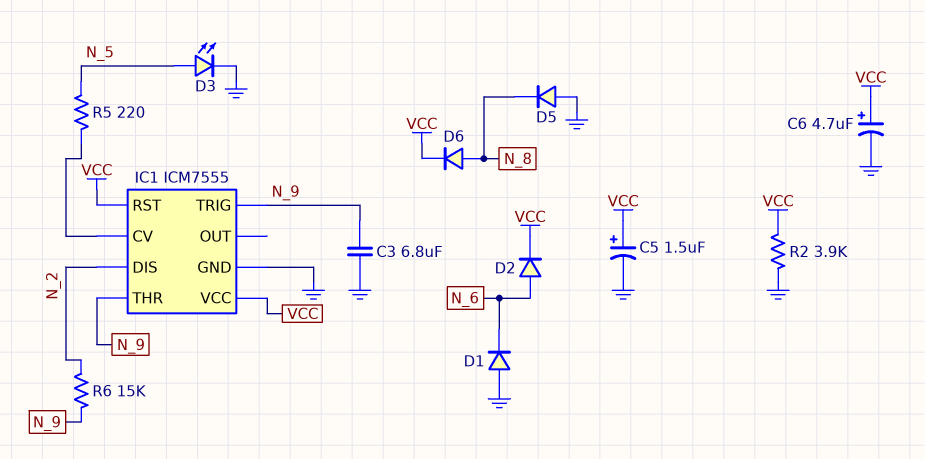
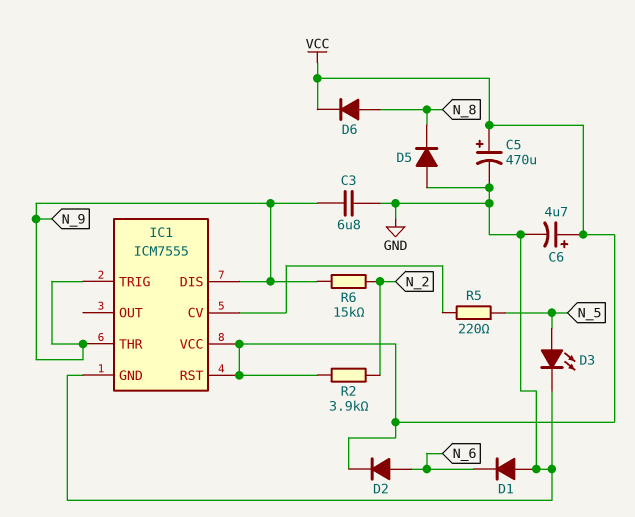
C5: 1.5uF (plus VCC, minus GND) -> 470uF (plus VCC, minus GND)
IC1 pin DIS: N_2 -> N_9
R2: 3.9k (GND, VCC) -> 3.9k (N_2, VCC)

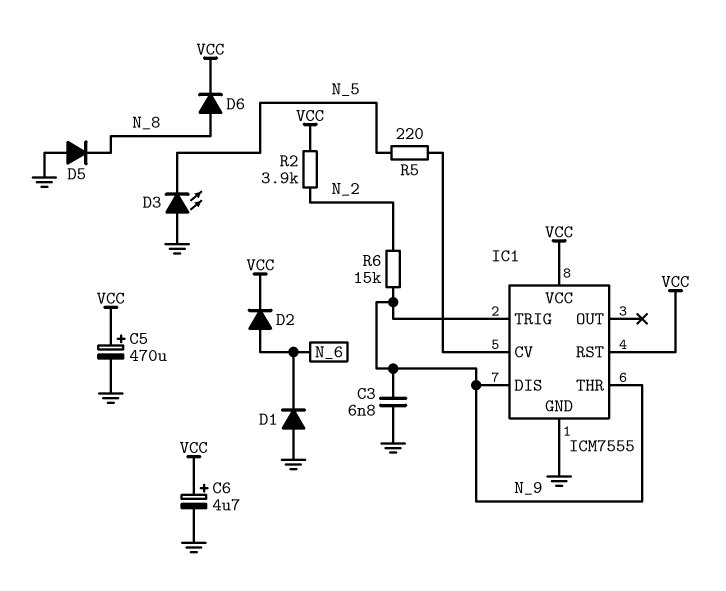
C3: 6.8uF (GND, N_9) -> 6.8nF (GND, N_9)
D3: LED (A N_5, K GND) -> LED (A GND, K N_5)

